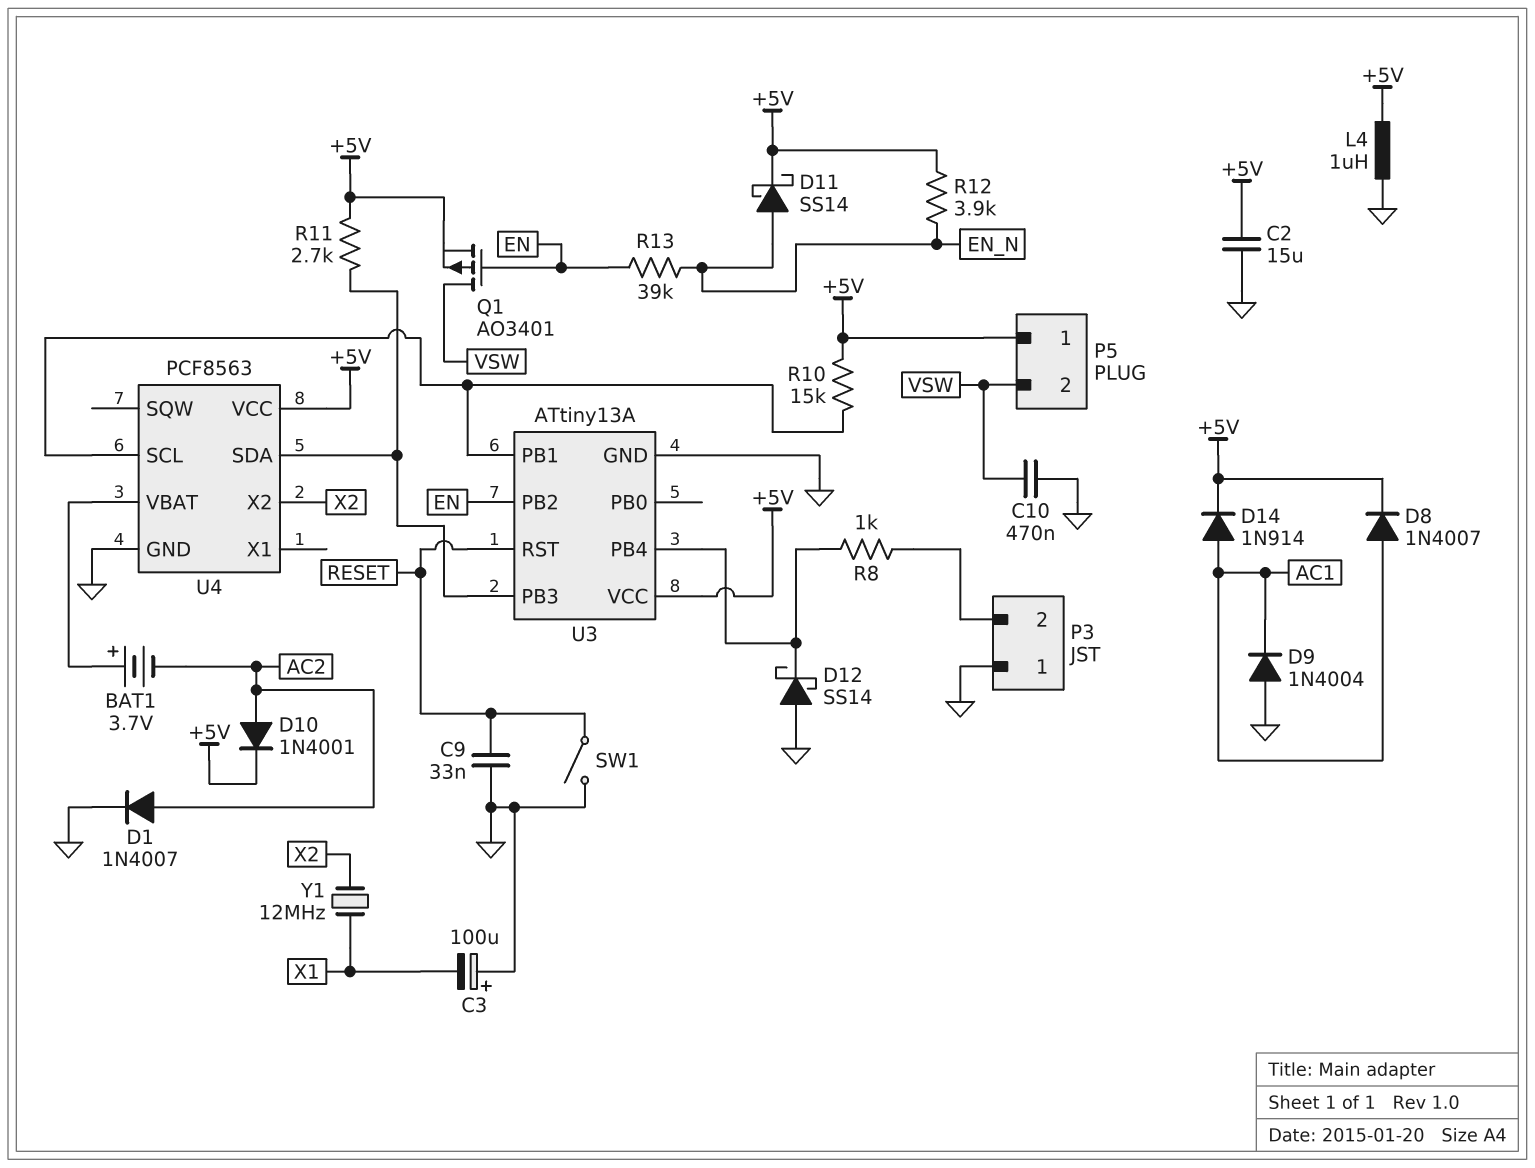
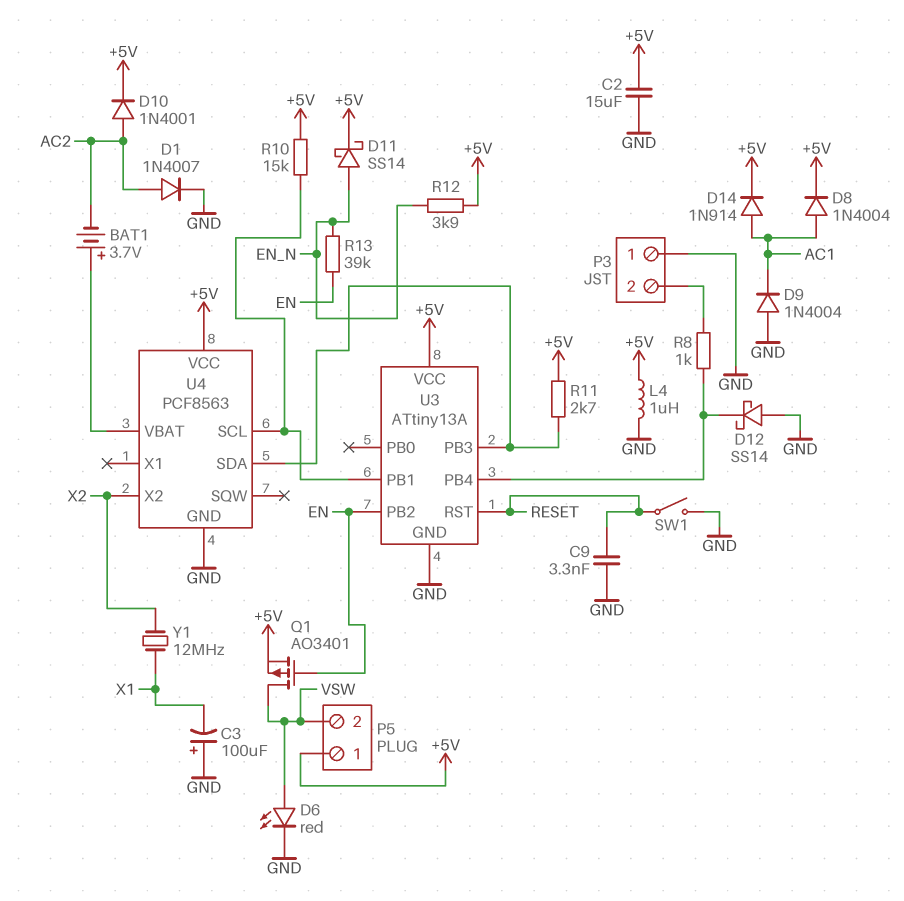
C9: 33nF (GND, RESET) -> 3.3nF (GND, RESET)
C10: 470nF (GND, VSW) -> none
D6: none -> LED red (A VSW, K GND)
D8: diode 1N4007 (A AC1, K +5V) -> diode 1N4004 (A AC1, K +5V)

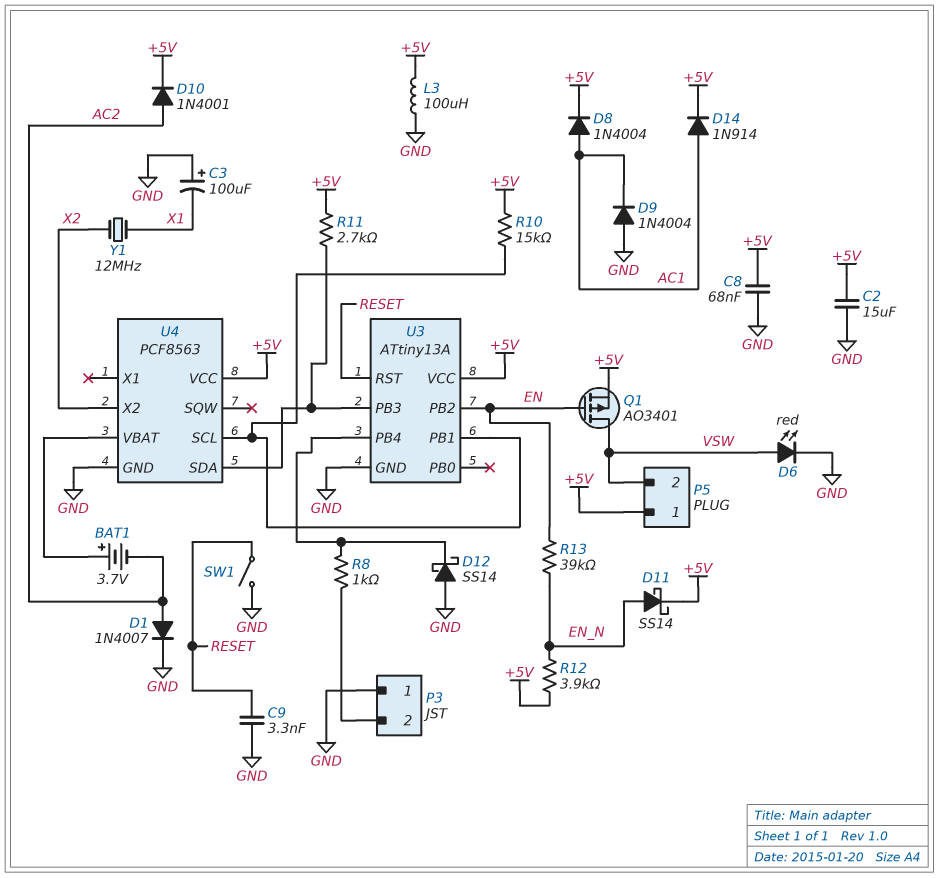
C8: none -> 68nF (+5V, GND)
L3: none -> 100uH (+5V, GND)
L4: 1uH (+5V, GND) -> none

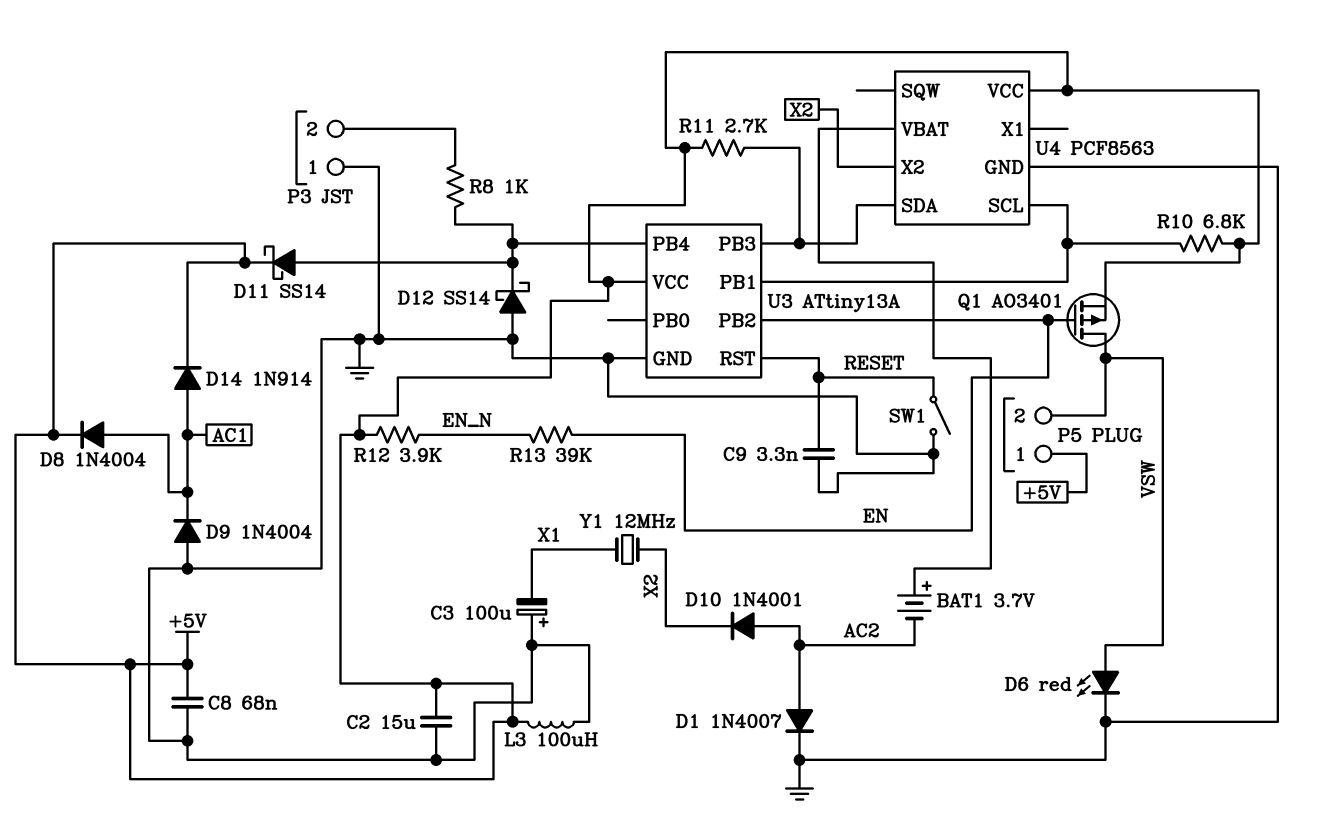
D10: diode 1N4001 (A AC2, K +5V) -> diode 1N4001 (A AC2, K X2)
D11: schottky SS14 (A EN_N, K +5V) -> schottky SS14 (A U3/PB4, K +5V)
R10: 15k (+5V, U3/PB1) -> 6.8k (+5V, U3/PB1)

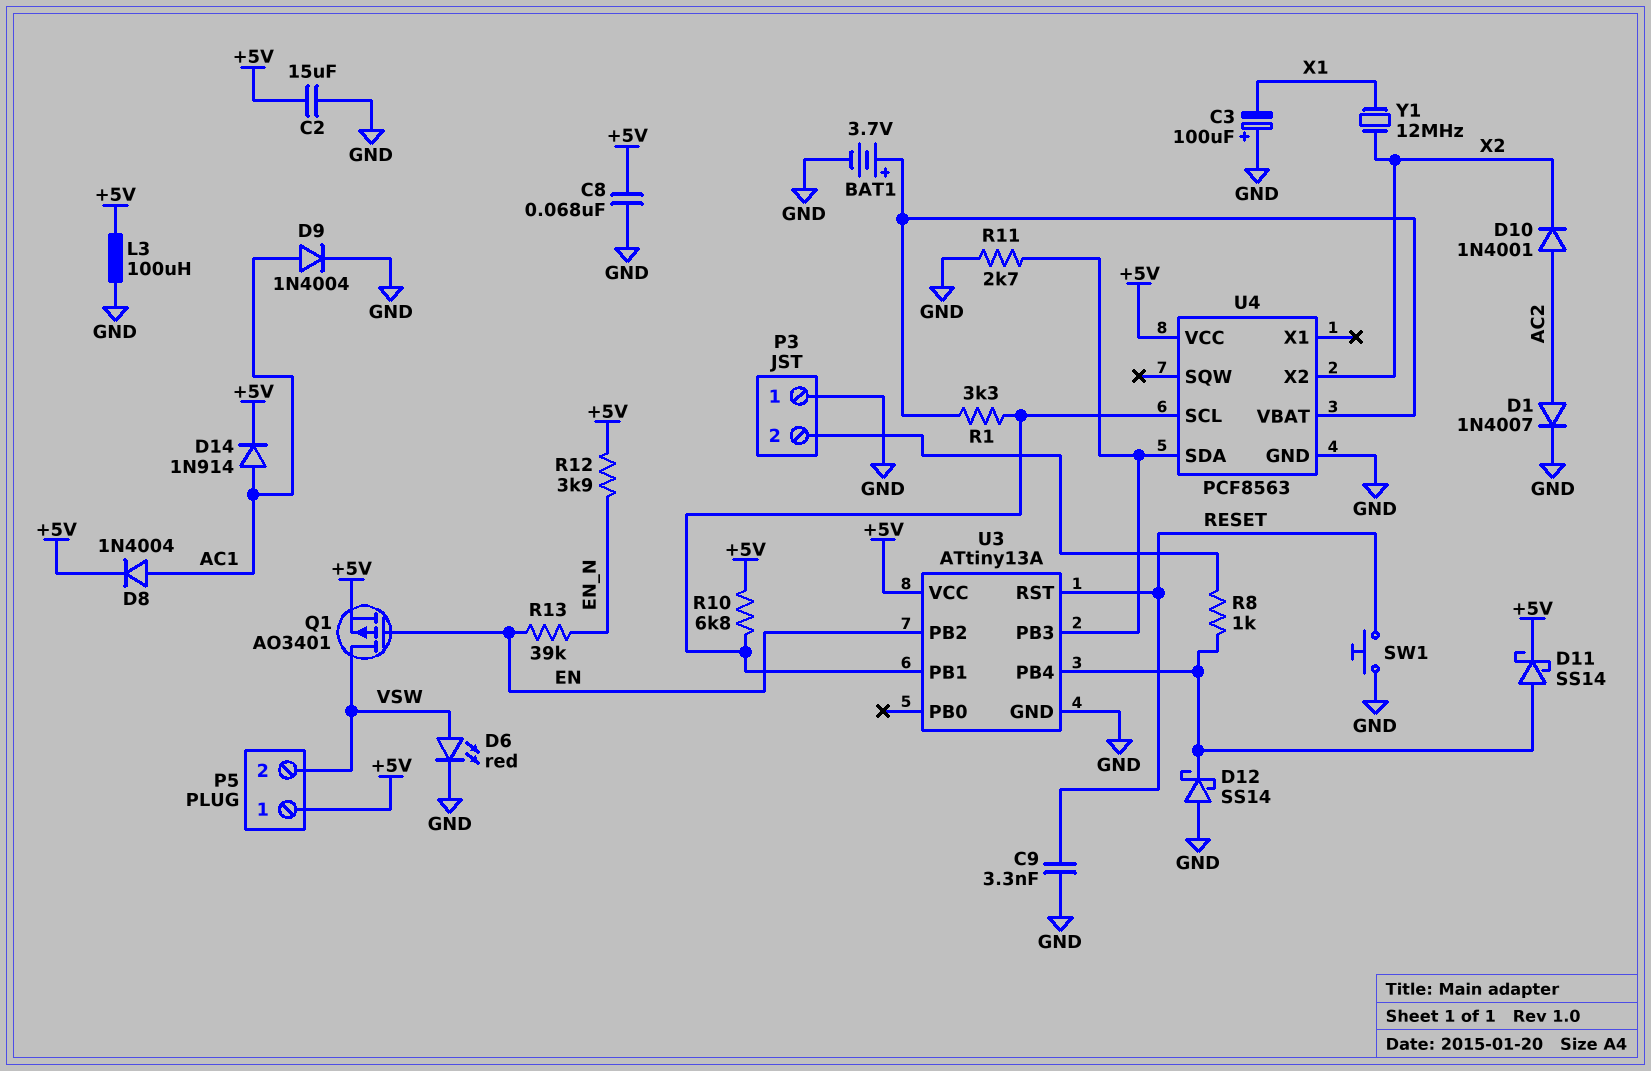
BAT1: 3.7V (plus U4/VBAT, minus AC2) -> 3.7V (plus U4/VBAT, minus GND)
D9: diode 1N4004 (A GND, K AC1) -> diode 1N4004 (A AC1, K GND)
R1: none -> 3.3k (U3/PB1, U4/VBAT)
R11: 2.7k (+5V, U3/PB3) -> 2.7k (GND, U3/PB3)
SW1: switch (GND, RESET) -> button (GND, RESET)

